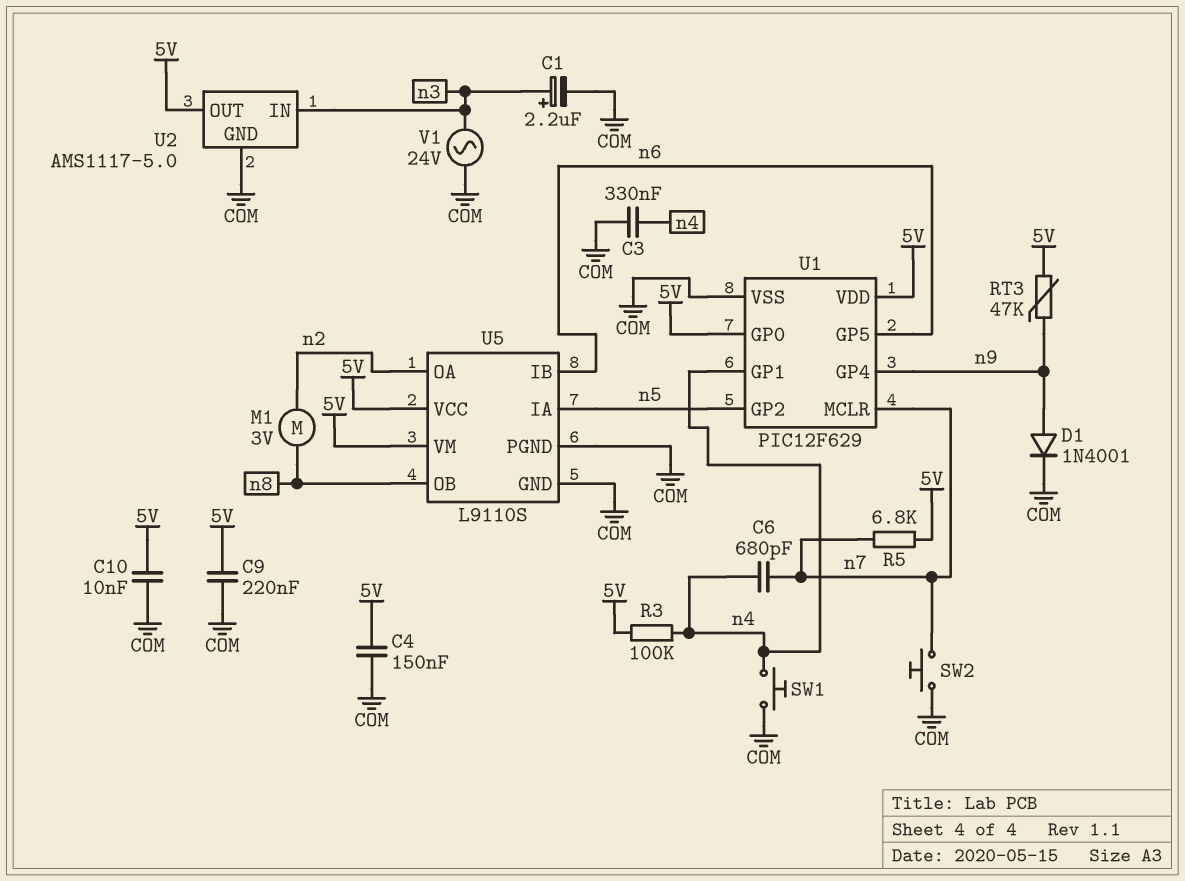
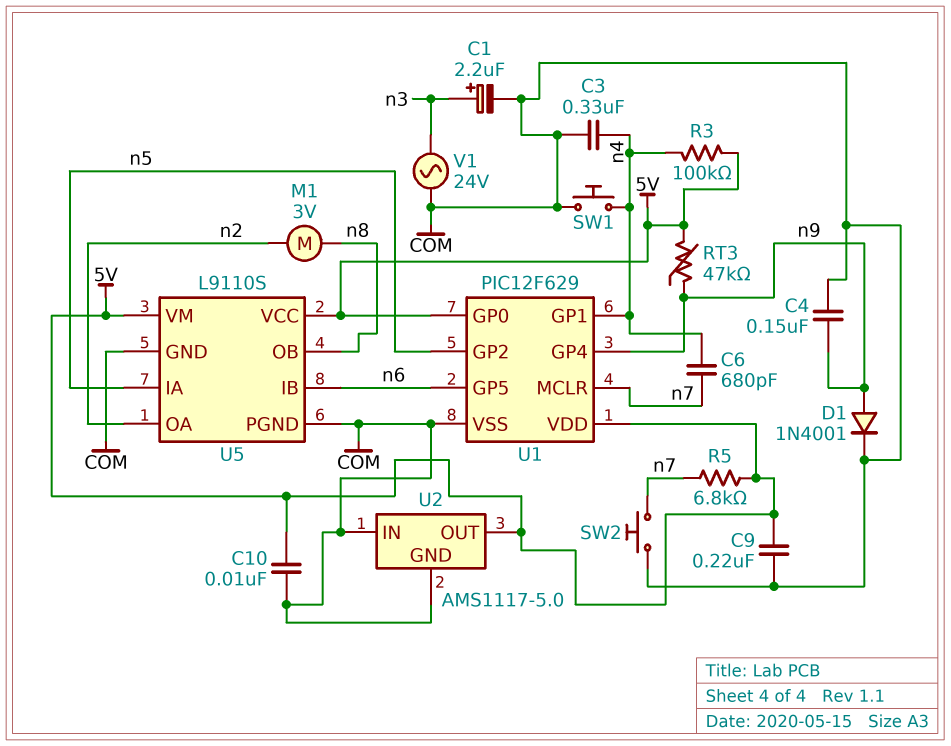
C4: 150nF (5V, COM) -> 150nF (COM, n9)
U2 pin IN: n3 -> COM

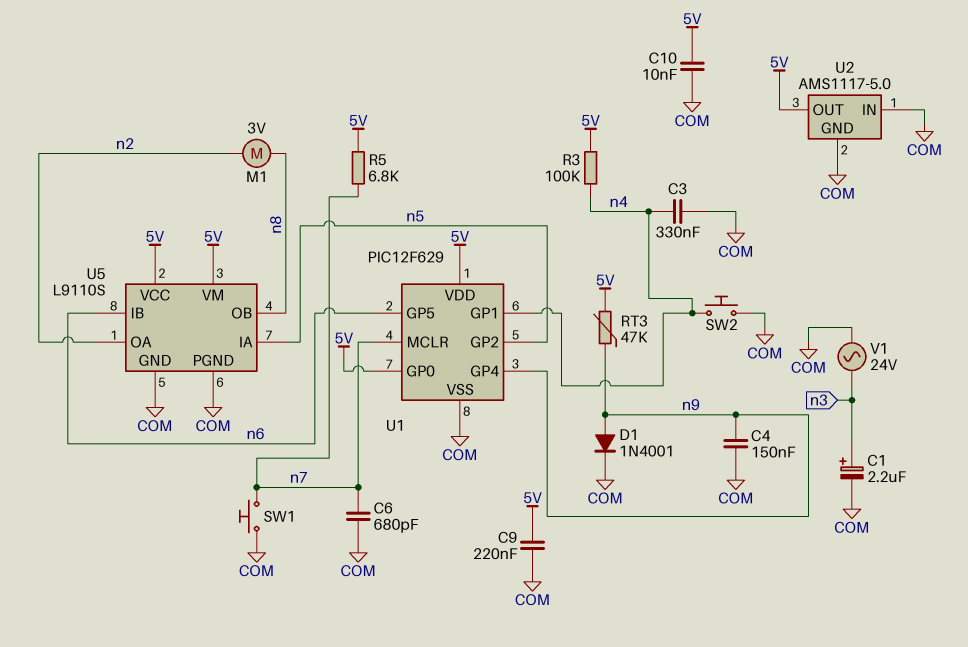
C6: 680pF (n4, n7) -> 680pF (COM, n7)
SW1: button (COM, n4) -> button (COM, n7)
SW2: button (COM, n7) -> button (COM, n4)

